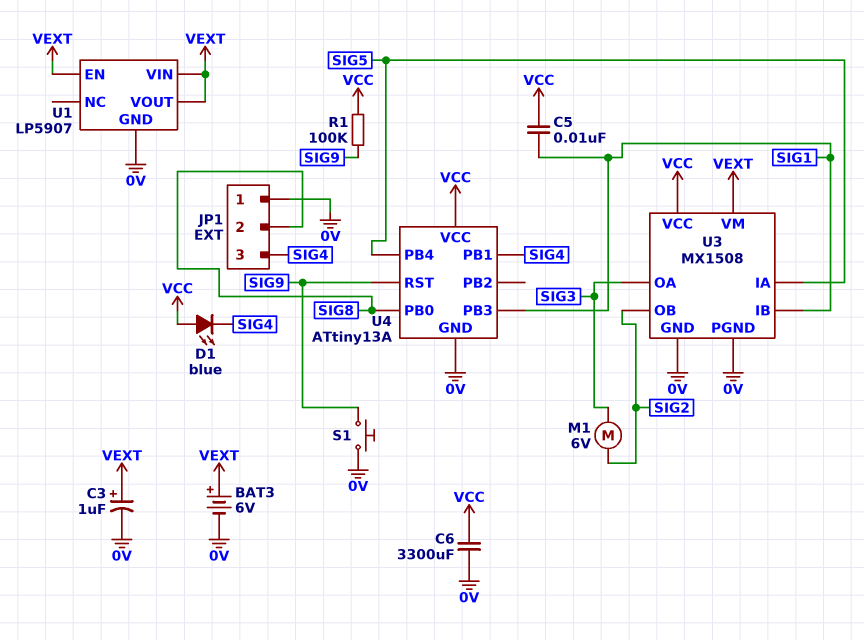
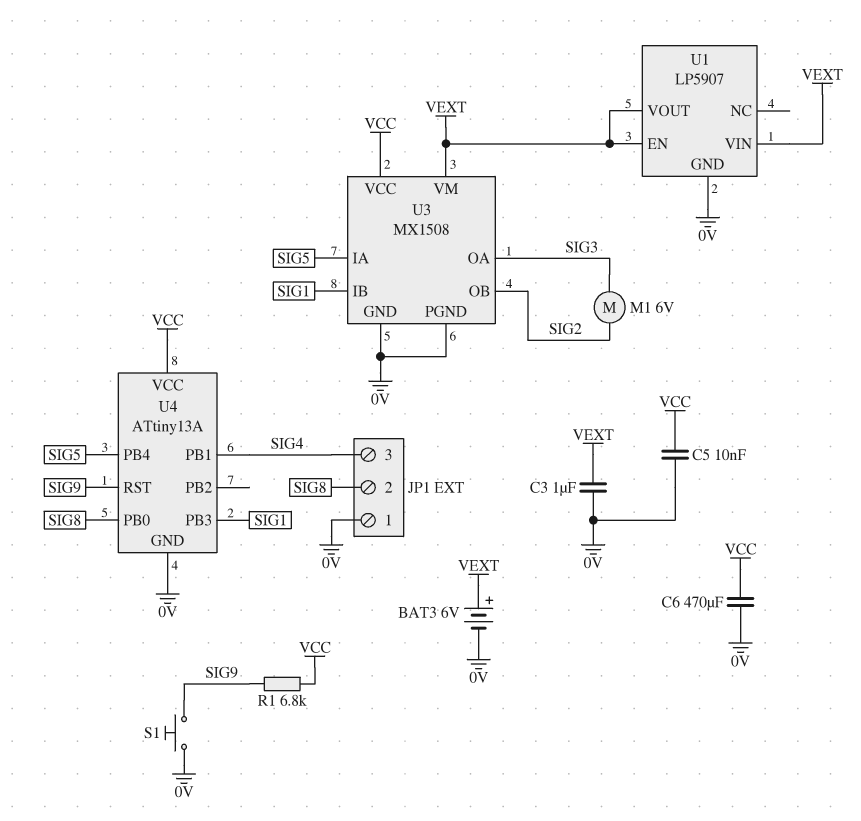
C3: 1uF (plus VEXT, minus 0V) -> 1uF (0V, VEXT)
C5: 10nF (SIG1, VCC) -> 10nF (0V, VCC)
C6: 3300uF (0V, VCC) -> 470uF (0V, VCC)
D1: LED blue (A VCC, K SIG4) -> none
R1: 100k (SIG9, VCC) -> 6.8k (SIG9, VCC)

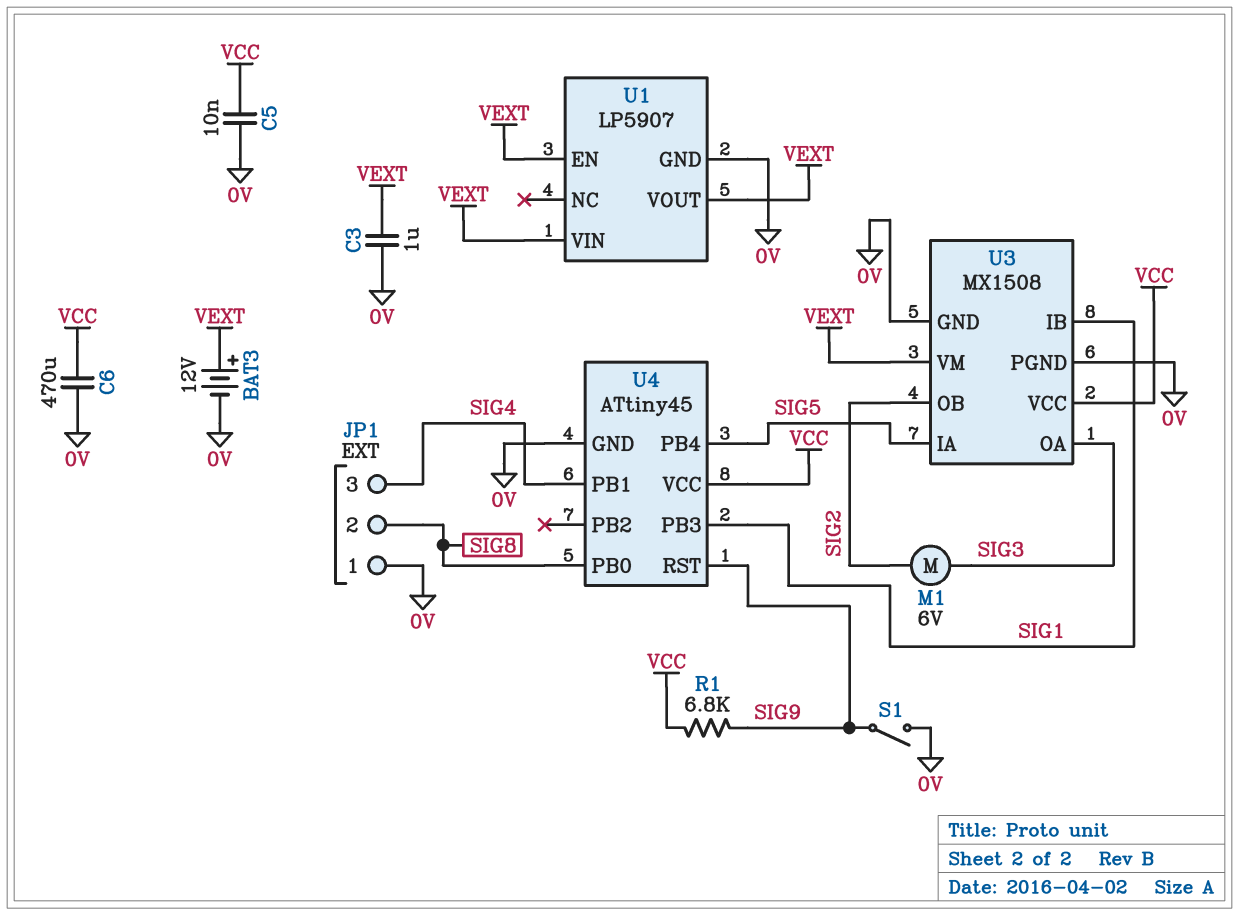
BAT3: 6V (plus VEXT, minus 0V) -> 12V (plus VEXT, minus 0V)
S1: button (0V, SIG9) -> switch (0V, SIG9)
U4: ATtiny13A -> ATtiny45

